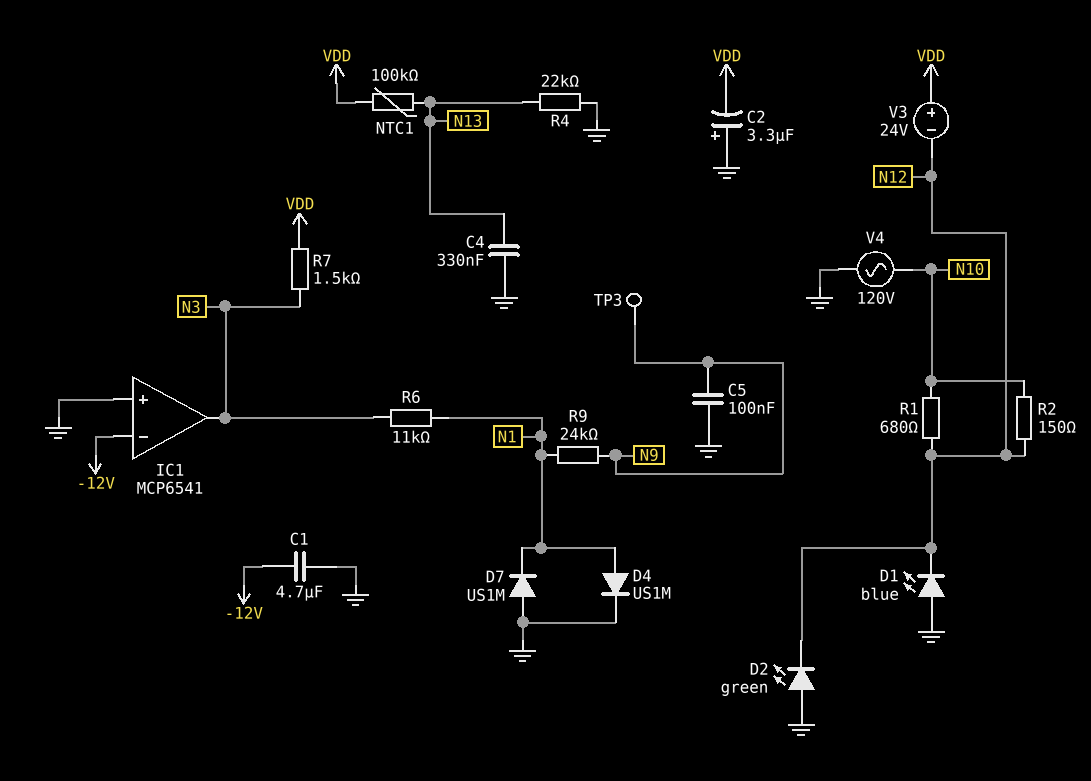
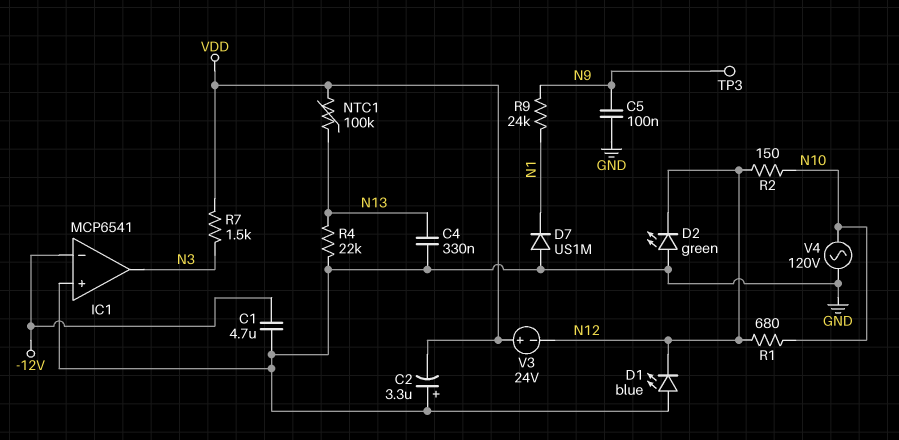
D4: diode US1M (A N1, K GND) -> none
R6: 11k (N1, N3) -> none

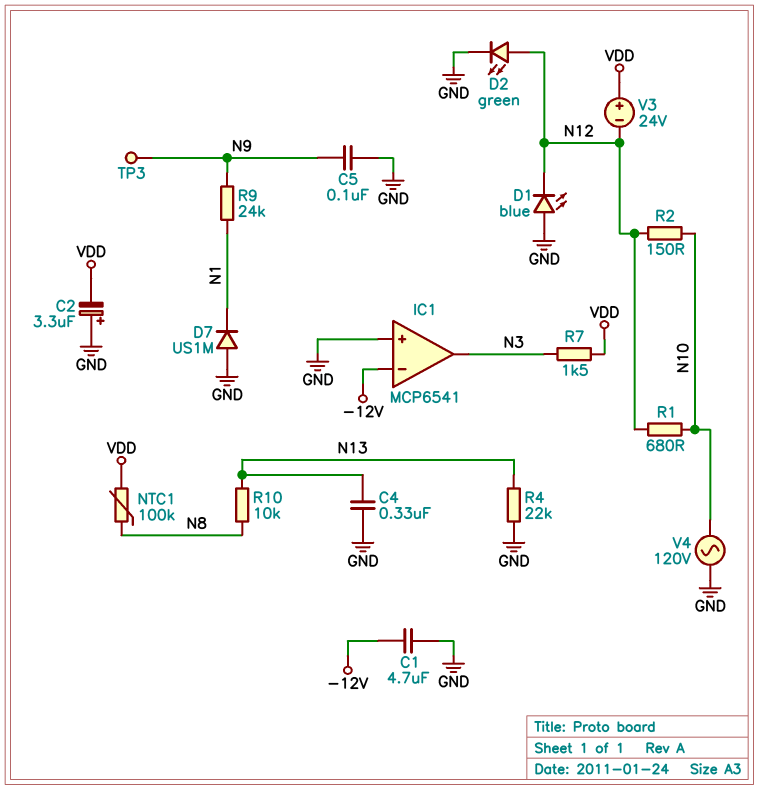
D2: LED green (A GND, K N12) -> LED green (A N12, K GND)
NTC1: 100k (N13, VDD) -> 100k (N8, VDD)
R10: none -> 10k (N8, N13)

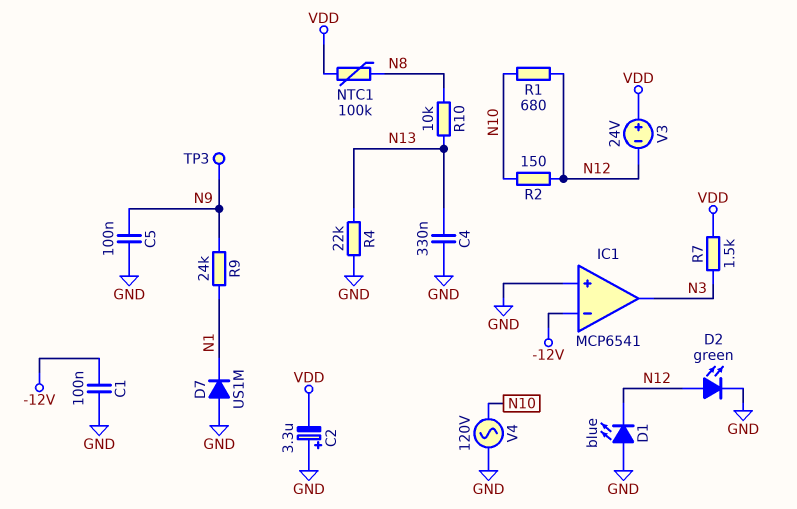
C1: 4.7uF (-12V, GND) -> 100nF (-12V, GND)

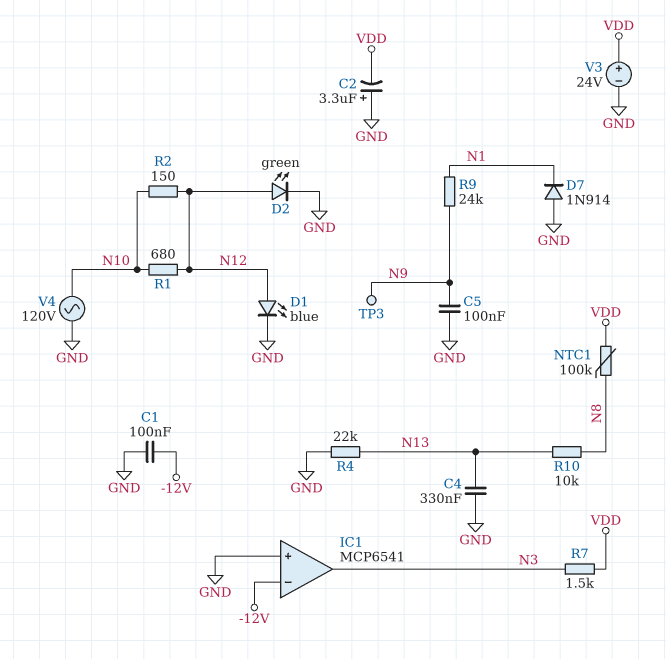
D1: LED blue (A GND, K N12) -> LED blue (A N12, K GND)
D7: diode US1M (A GND, K N1) -> diode 1N914 (A GND, K N1)
V3: 24V (plus VDD, minus N12) -> 24V (plus VDD, minus GND)

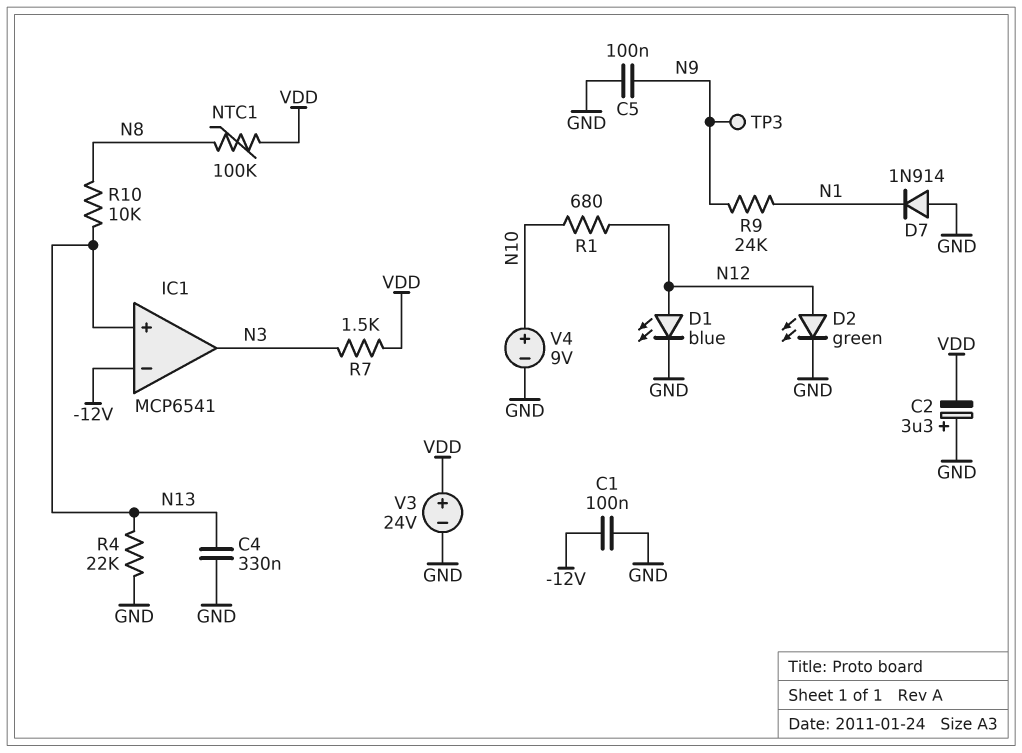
IC1 pin in+: GND -> N13
R2: 150 (N10, N12) -> none
V4: AC 120V (GND, N10) -> 9V (plus N10, minus GND)

